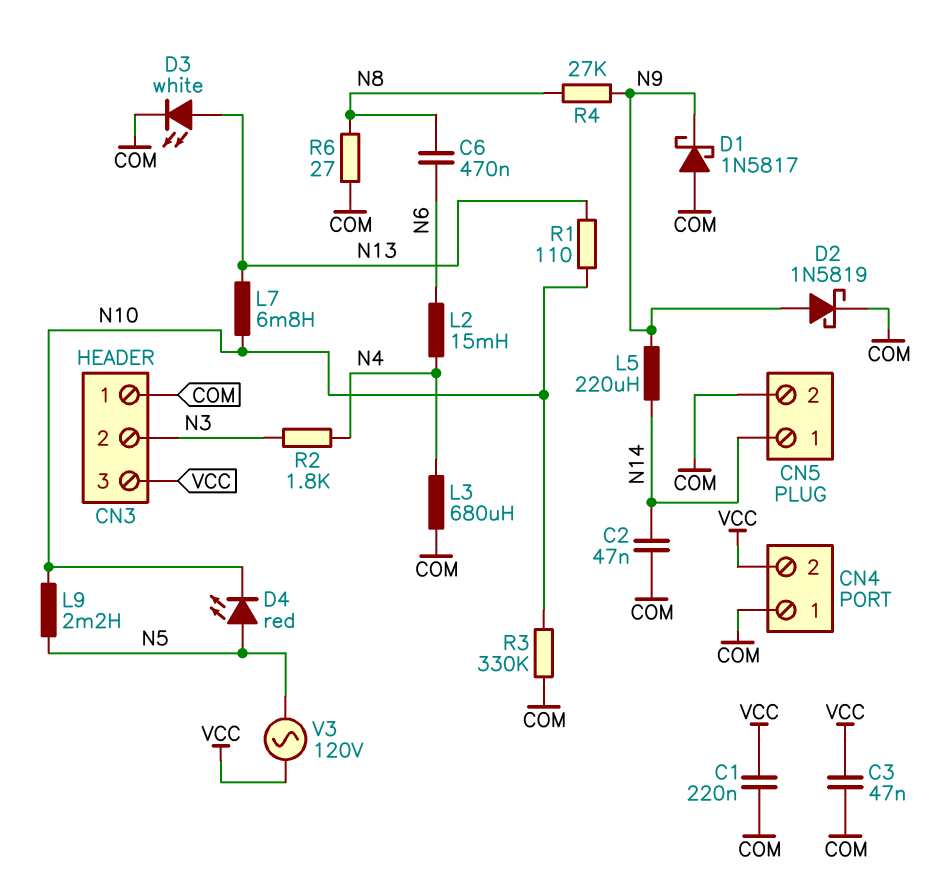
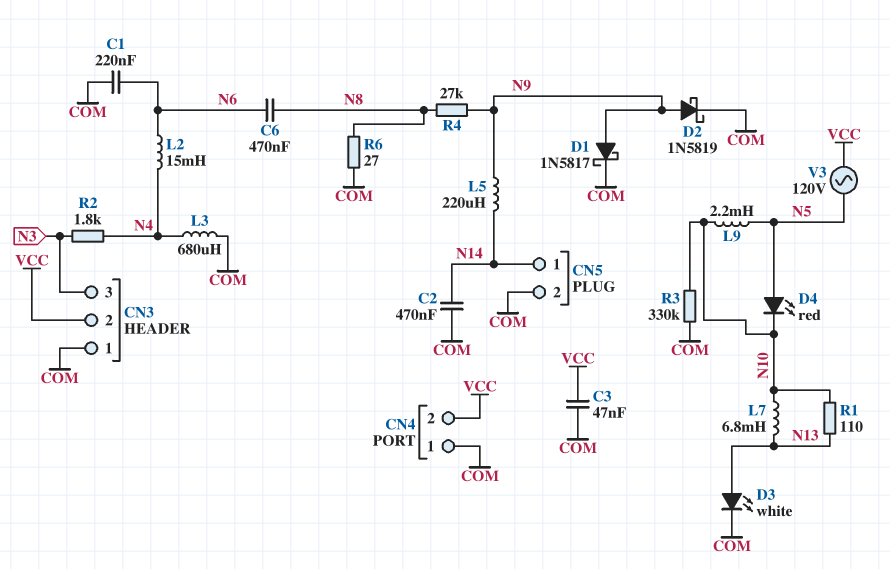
C1: 220nF (COM, VCC) -> 220nF (COM, N6)
C2: 47nF (COM, N14) -> 470nF (COM, N14)
CN3 pin 2: N3 -> VCC
CN3 pin 3: VCC -> N3
D1: schottky 1N5817 (A COM, K N9) -> schottky 1N5817 (A N9, K COM)

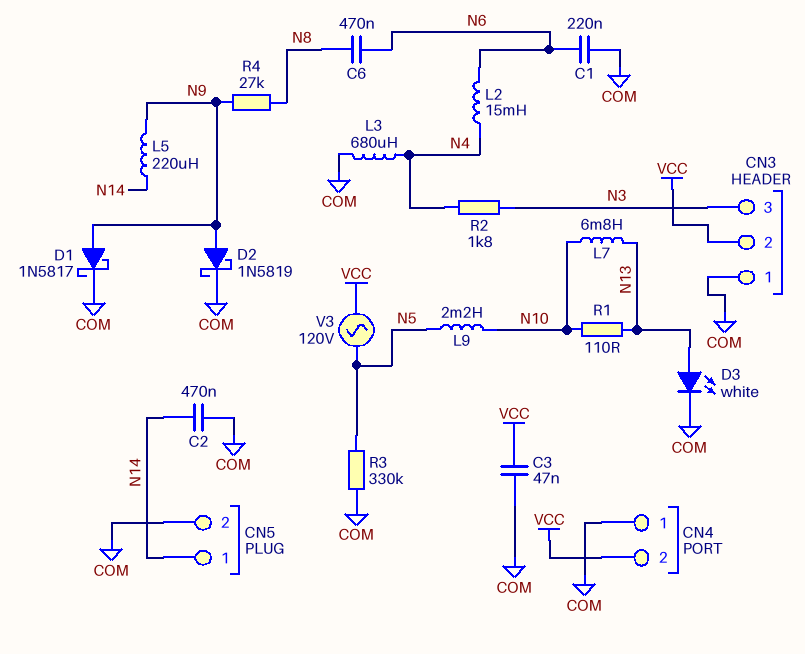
D4: LED red (A N5, K N10) -> none
R3: 330k (COM, N10) -> 330k (COM, N5)
R6: 27 (COM, N8) -> none

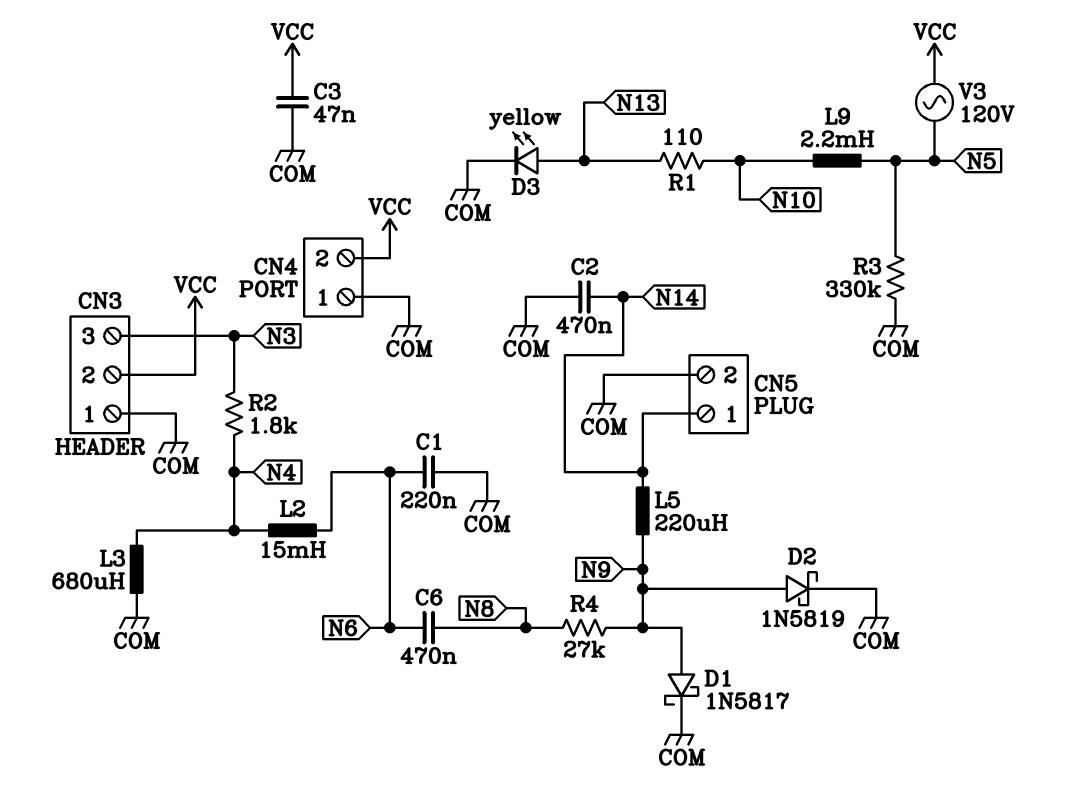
D3: LED white (A N13, K COM) -> LED yellow (A N13, K COM)
L7: 6.8mH (N10, N13) -> none

